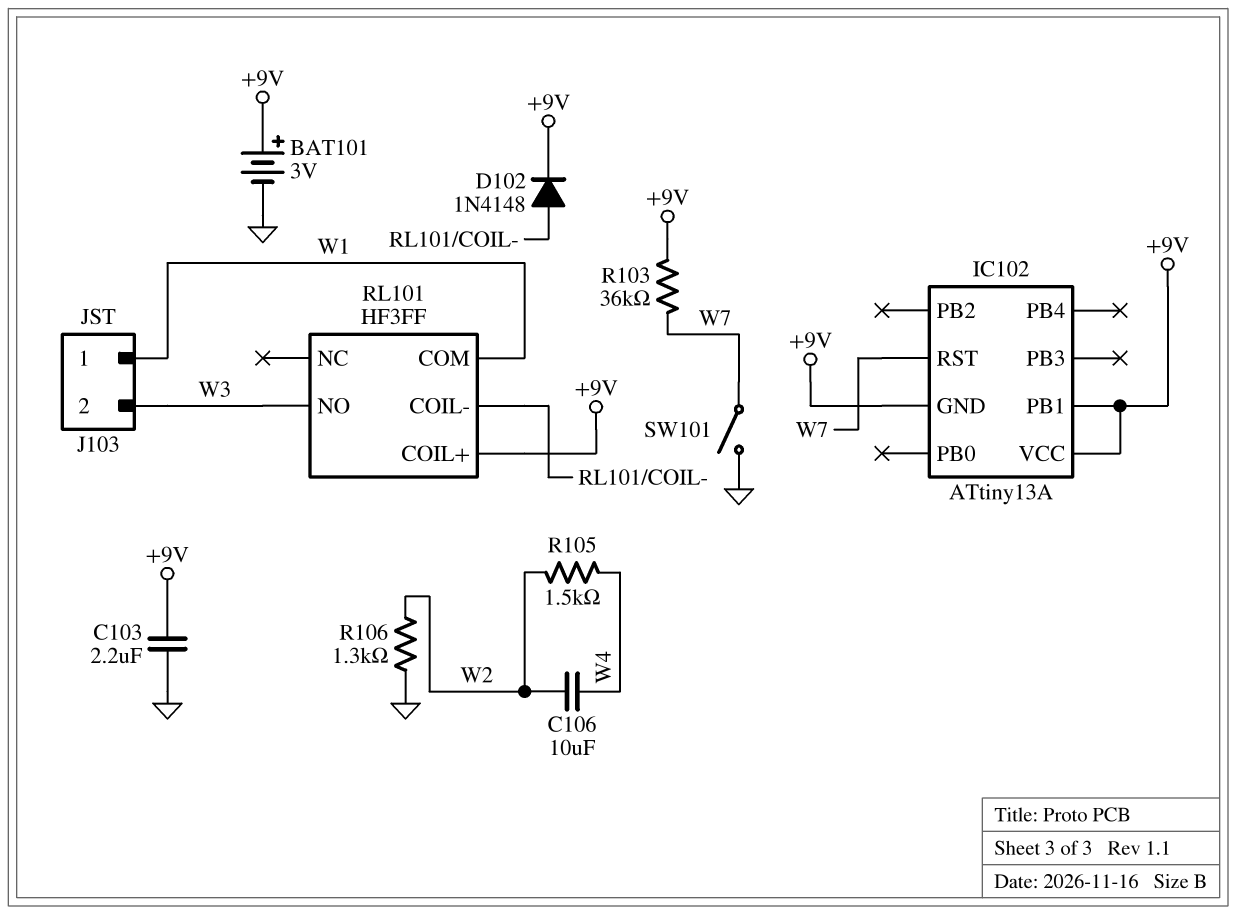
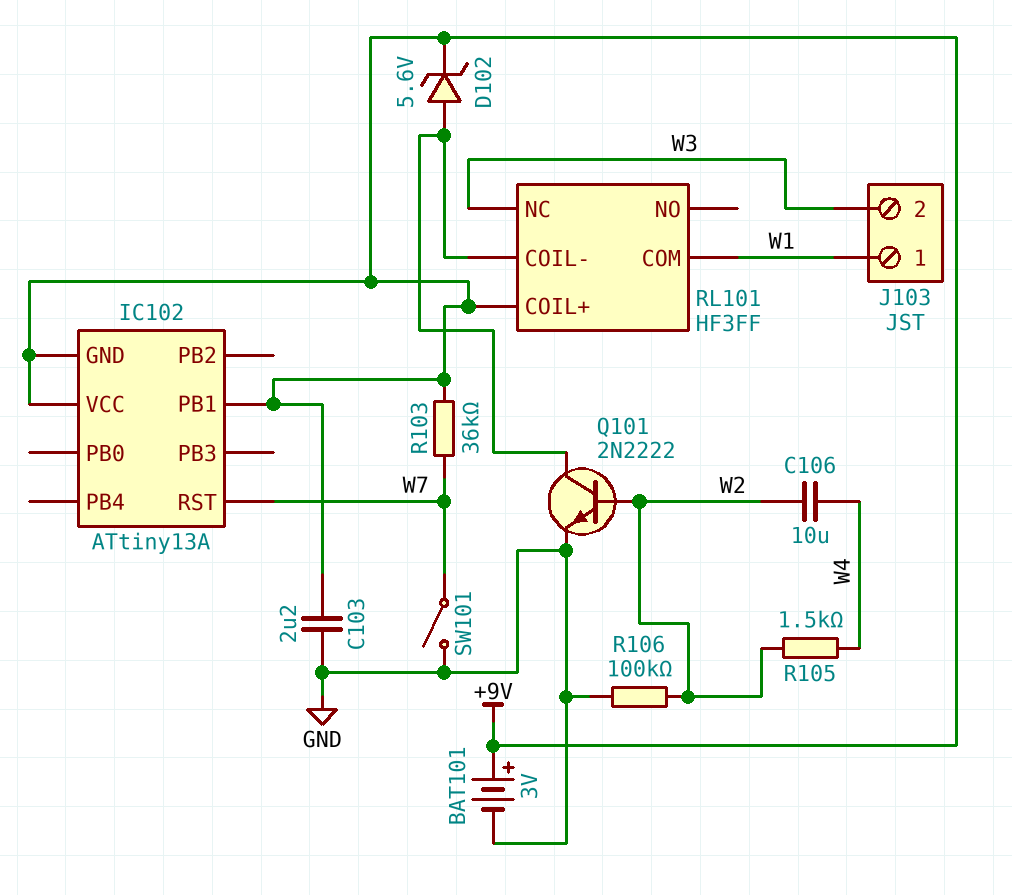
D102: diode 1N4148 (A RL101/COIL-, K +9V) -> zener 5.6V (A RL101/COIL-, K +9V)
Q101: none -> NPN 2N2222 (B W2, C RL101/COIL-, E GND)
R106: 1.3k (GND, W2) -> 100k (GND, W2)
RL101 pin NC: none -> W3
RL101 pin NO: W3 -> none

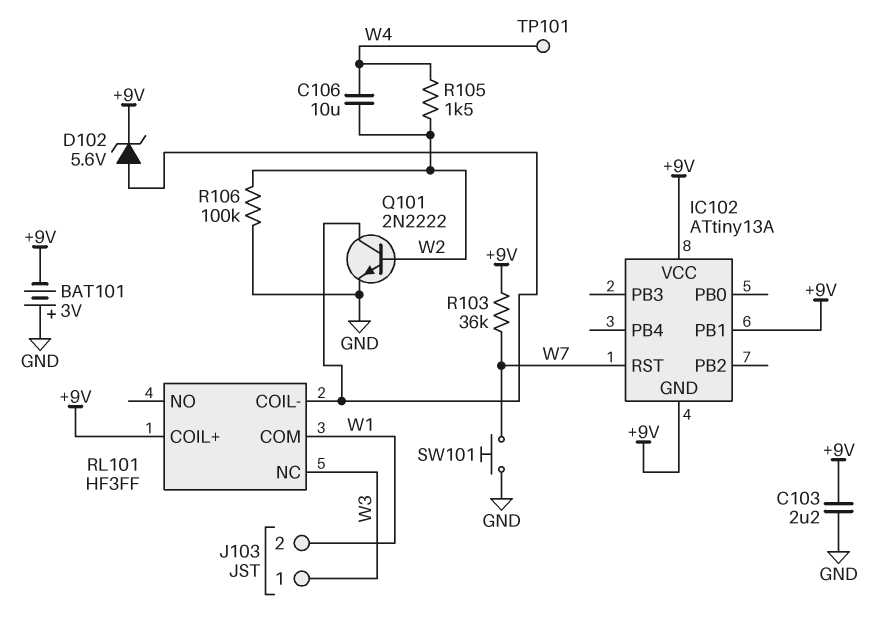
BAT101: 3V (plus +9V, minus GND) -> 3V (plus GND, minus +9V)
J103 pin 1: W1 -> W3
J103 pin 2: W3 -> W1
SW101: switch (GND, W7) -> button (GND, W7)
TP101: none -> test point (W4)

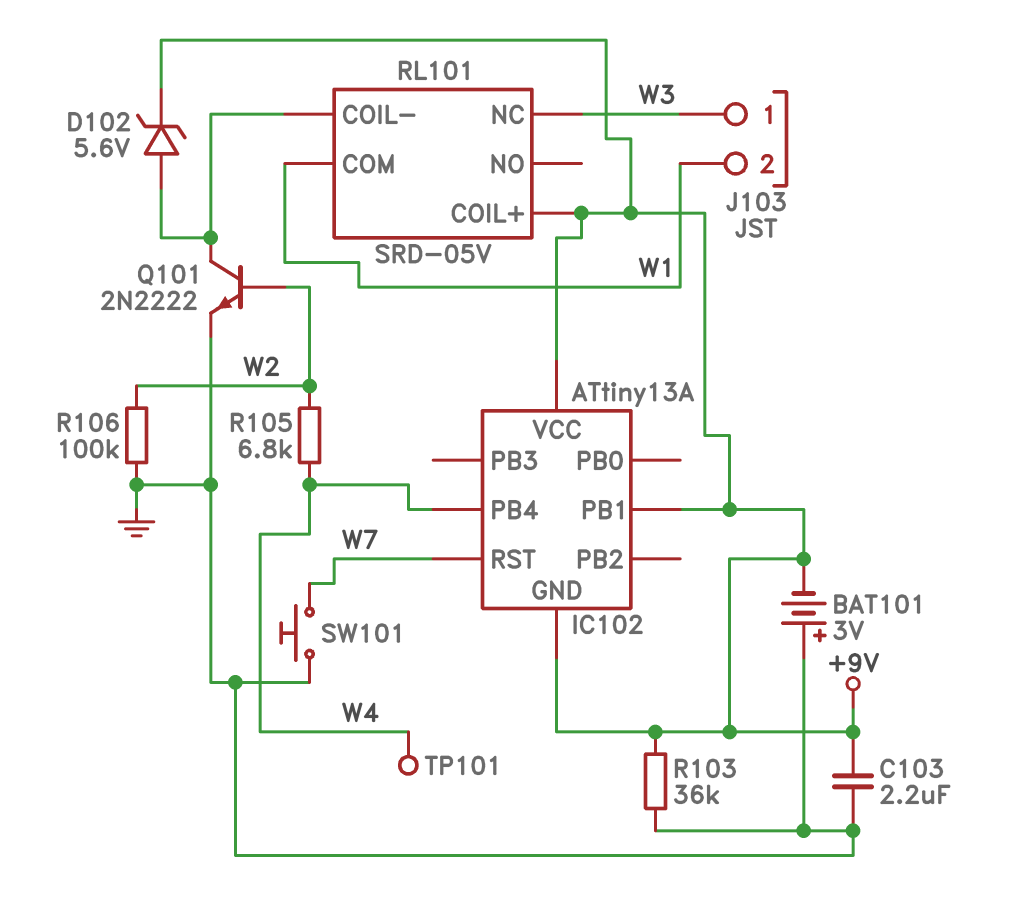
C106: 10uF (W2, W4) -> none
IC102 pin PB4: none -> W4
R103: 36k (+9V, W7) -> 36k (+9V, GND)
R105: 1.5k (W2, W4) -> 6.8k (W2, W4)
RL101: HF3FF -> SRD-05V

